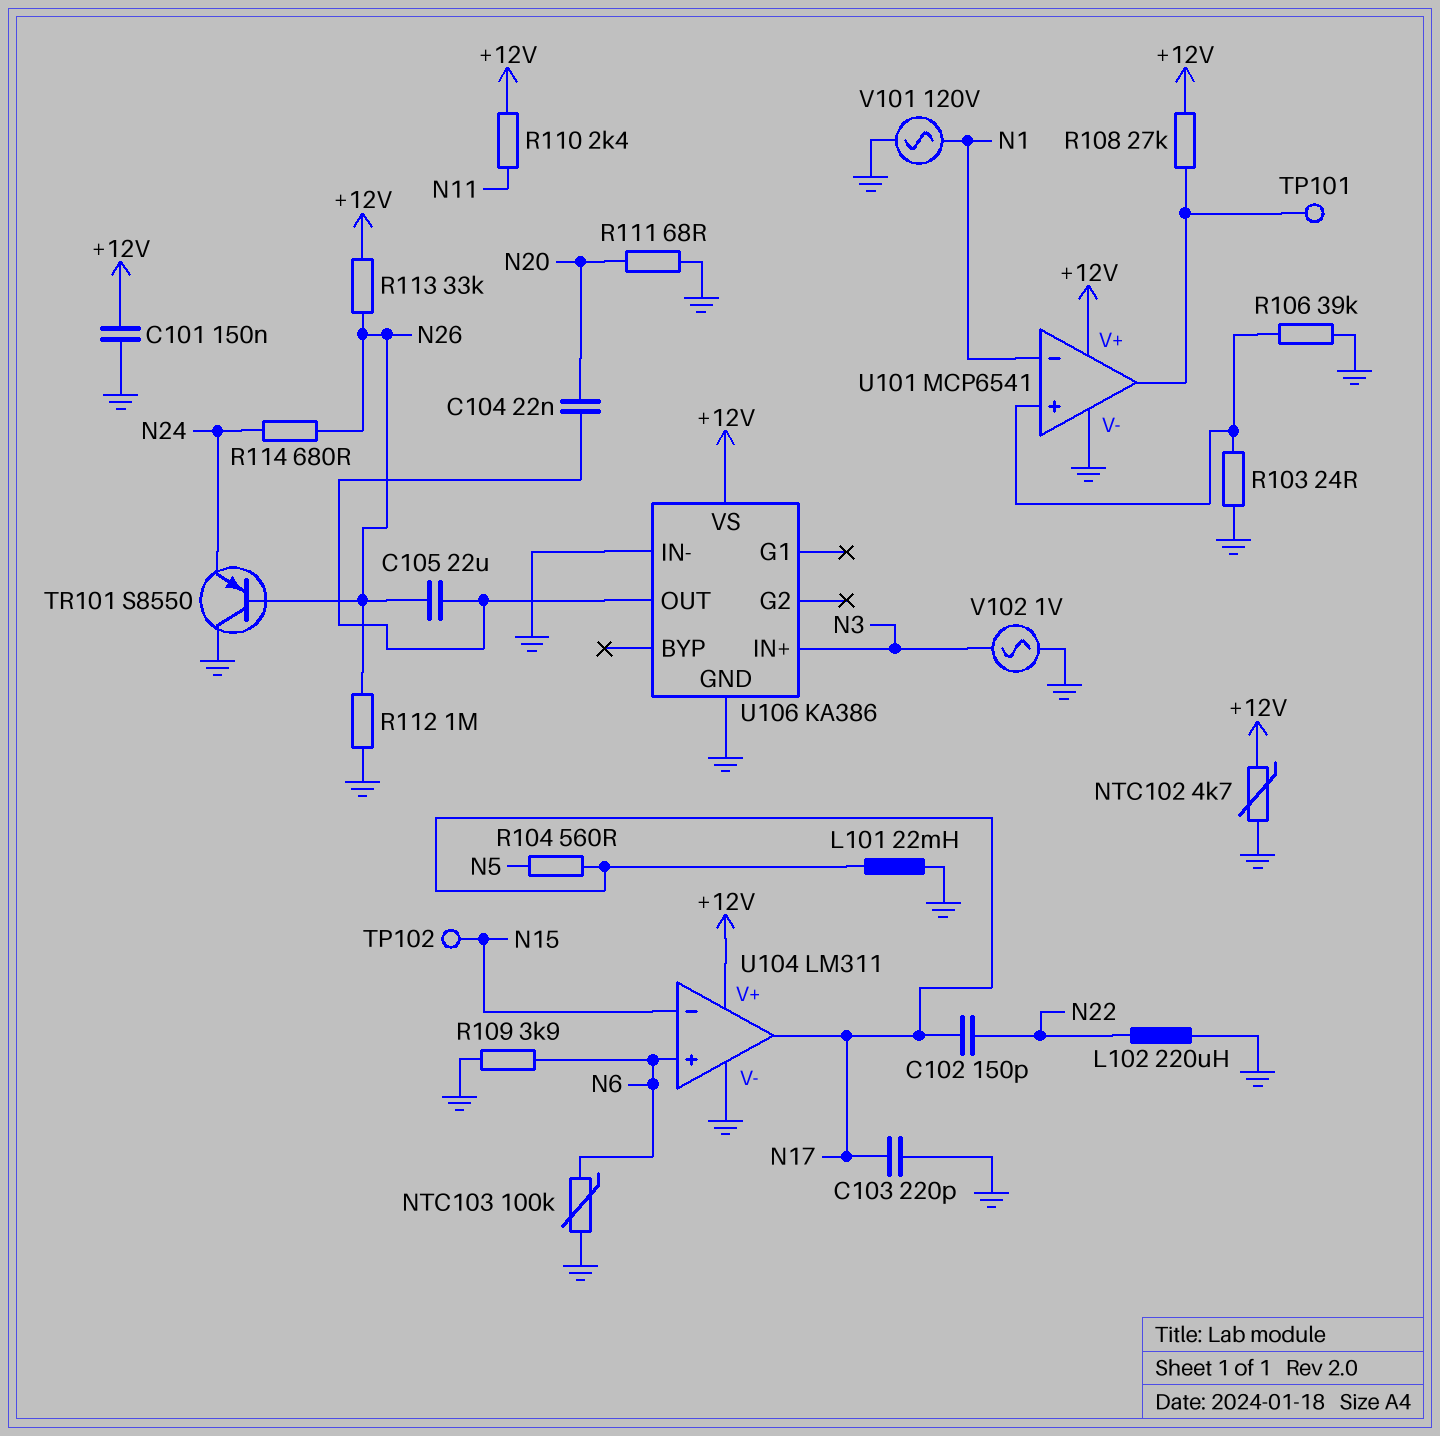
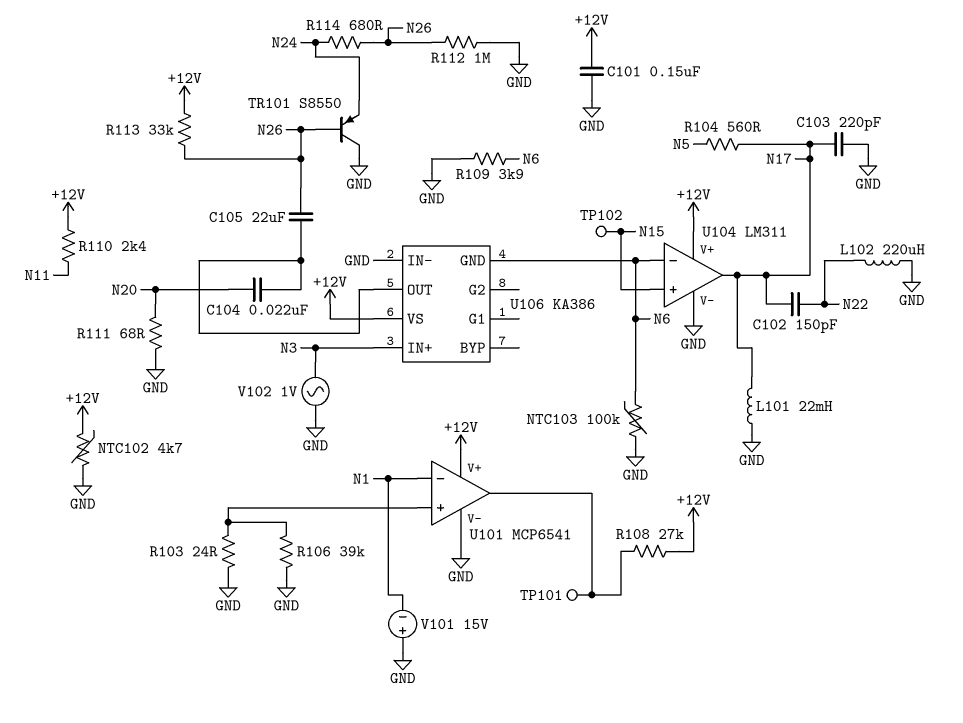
U104 pin in+: N6 -> N15
U104 pin in-: N15 -> N6
U106 pin GND: GND -> N6
V101: AC 120V (GND, N1) -> 15V (plus GND, minus N1)

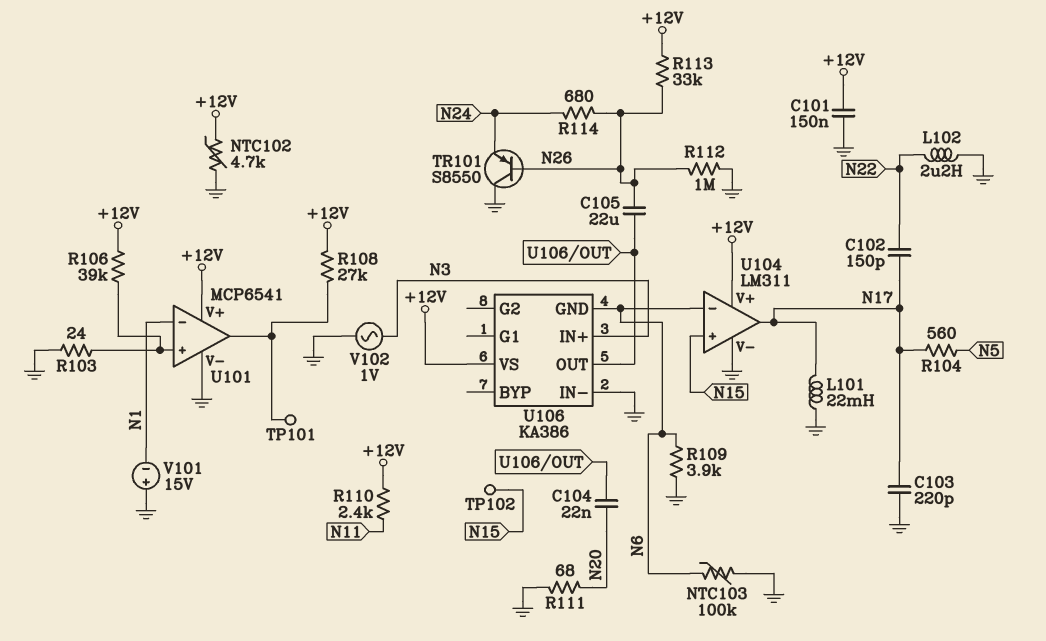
L102: 220uH (GND, N22) -> 2.2uH (GND, N22)
R106: 39k (GND, U101/in+) -> 39k (+12V, U101/in+)

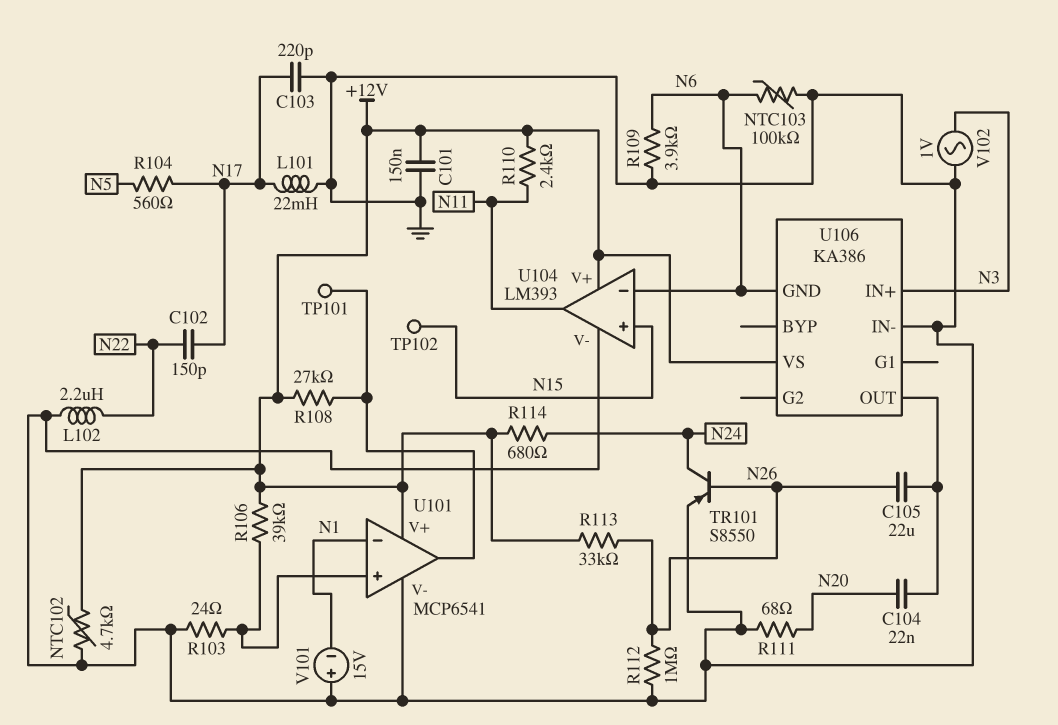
R114: 680 (N24, N26) -> 680 (+12V, N24)
TR101: PNP S8550 (B N26, C GND, E N24) -> PNP S8550 (B N26, C N24, E GND)
U104: LM311 -> LM393
U104 pin out: N17 -> N11

